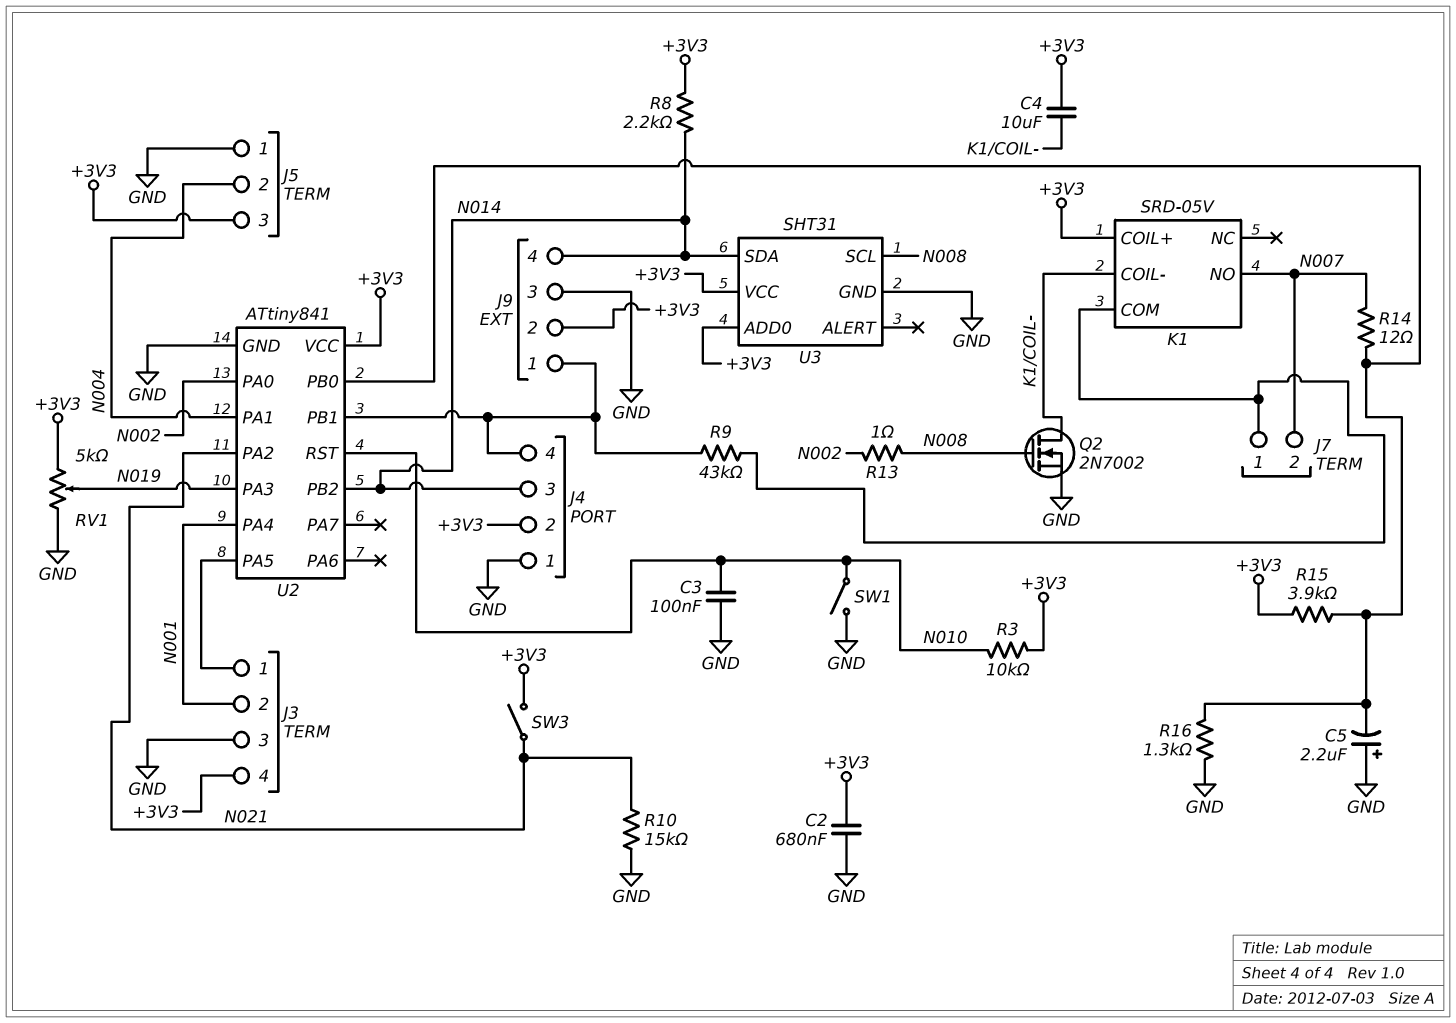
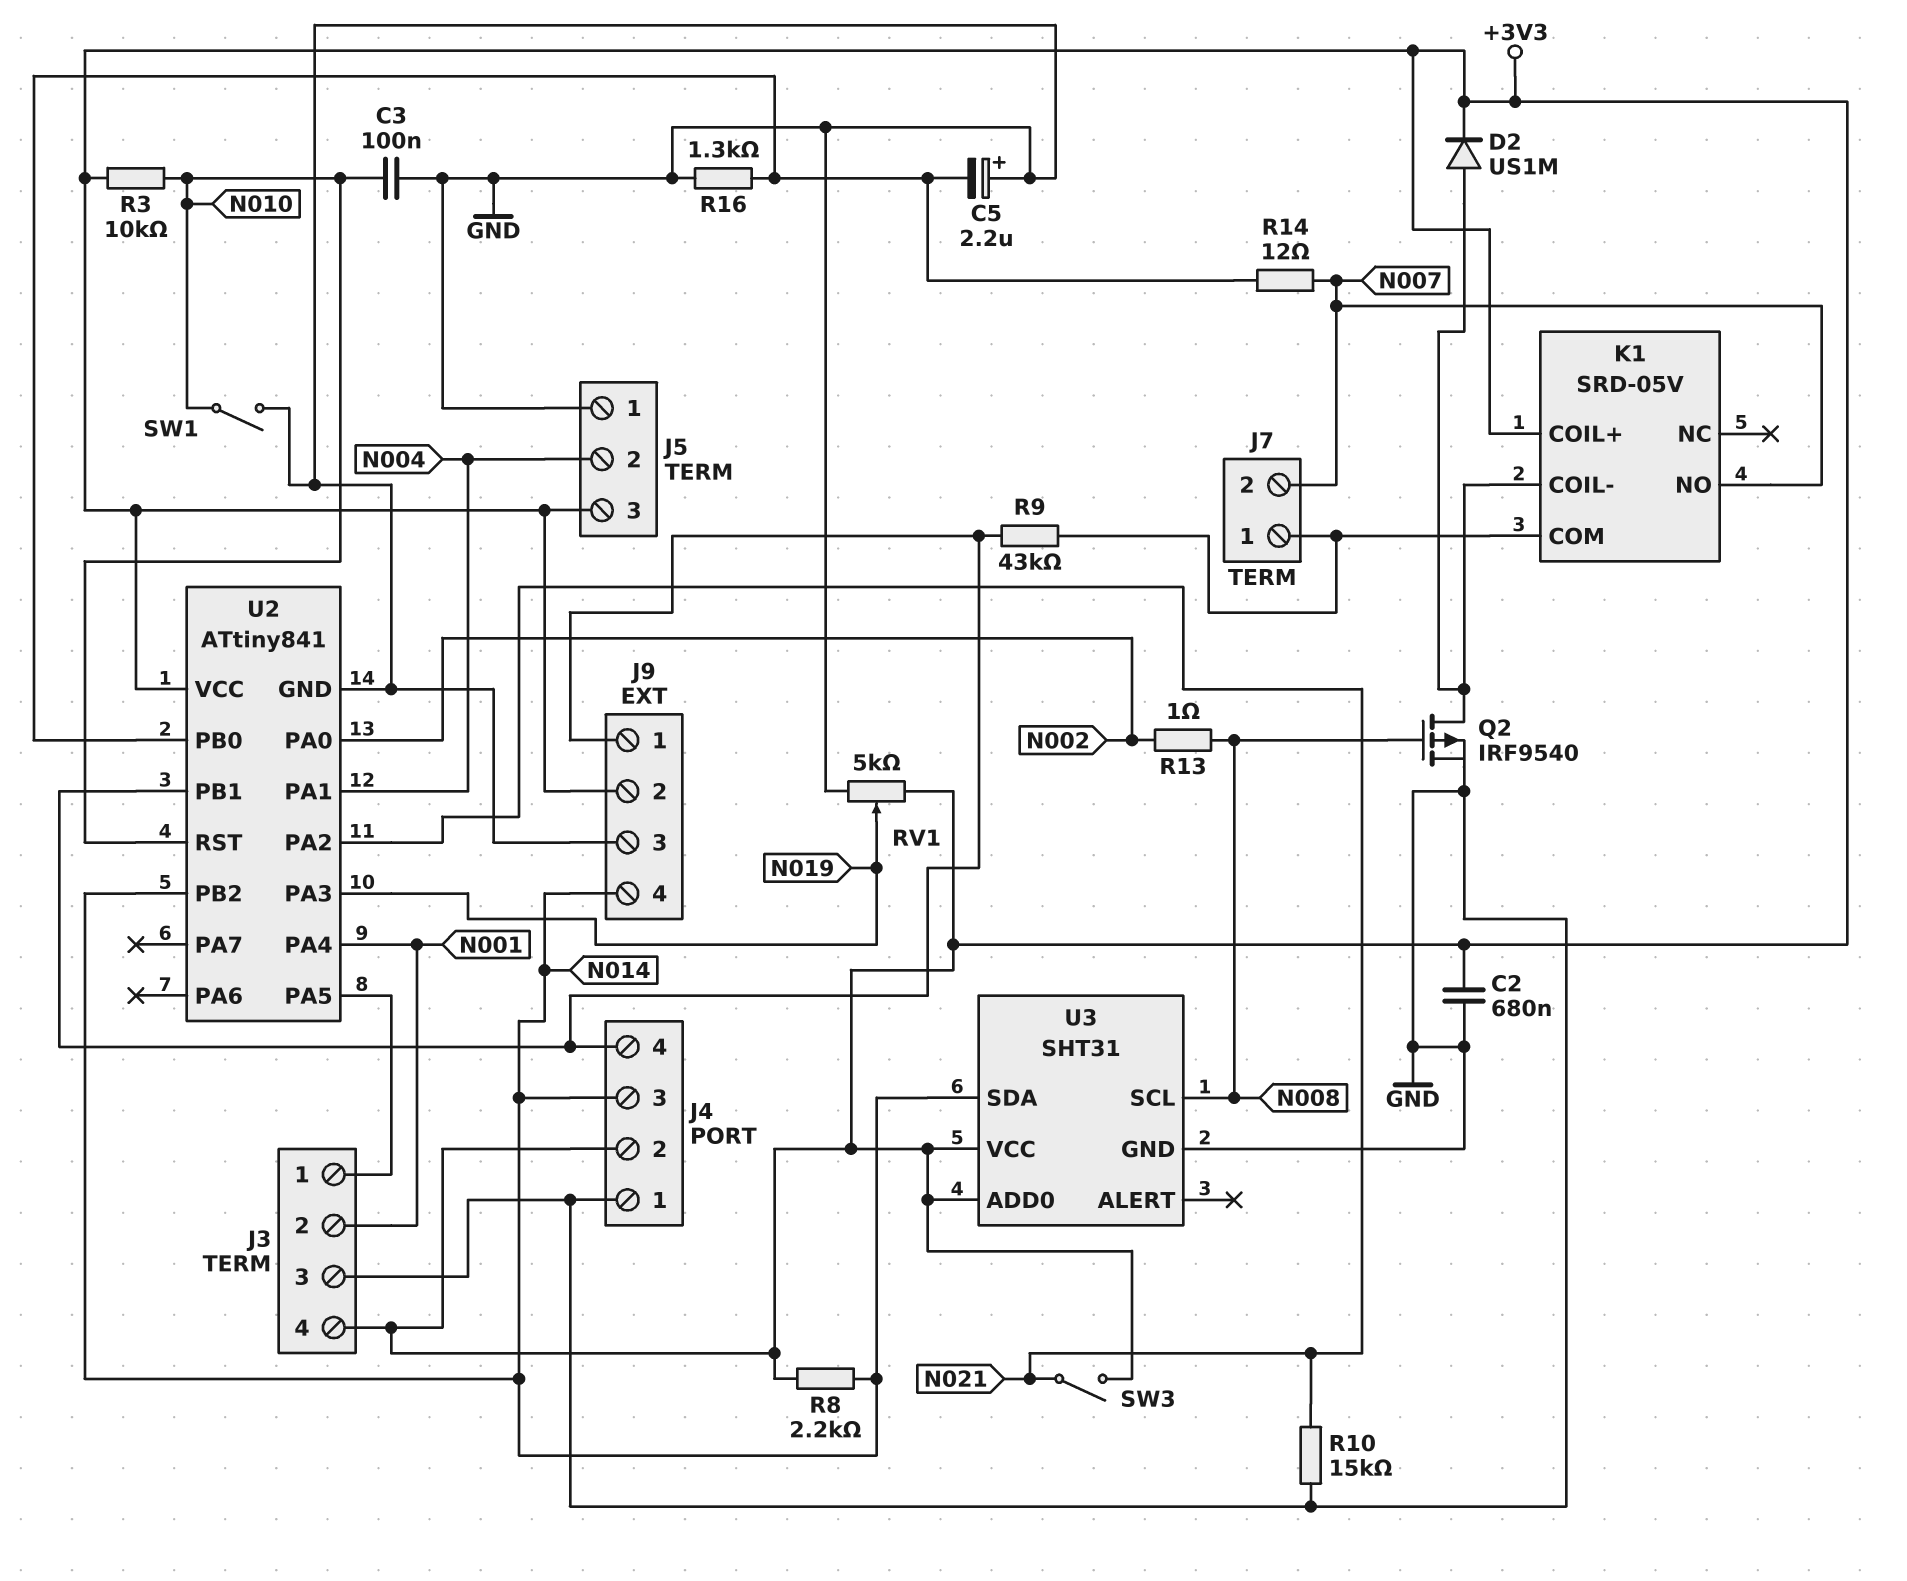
C4: 10uF (+3V3, K1/COIL-) -> none
D2: none -> diode US1M (A K1/COIL-, K +3V3)
Q2: NMOS 2N7002 (G N008, D K1/COIL-, S GND) -> PMOS IRF9540 (G N008, D K1/COIL-, S GND)
R15: 3.9k (+3V3, U2/PB0) -> none

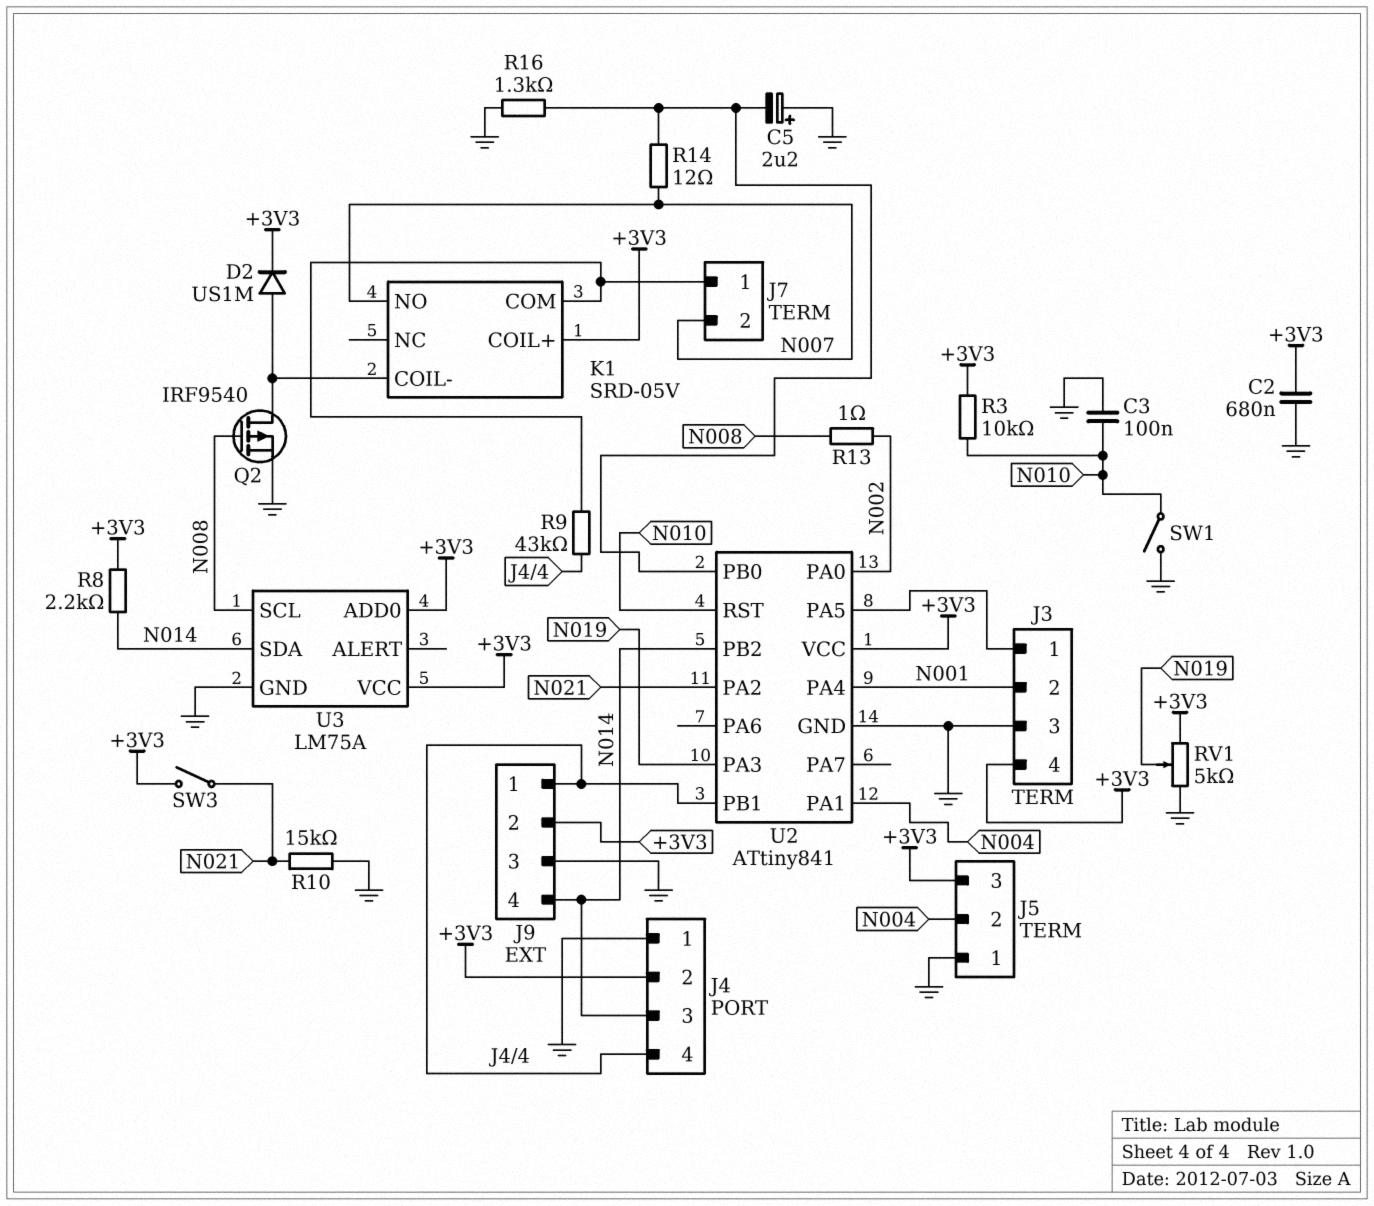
U3: SHT31 -> LM75A

